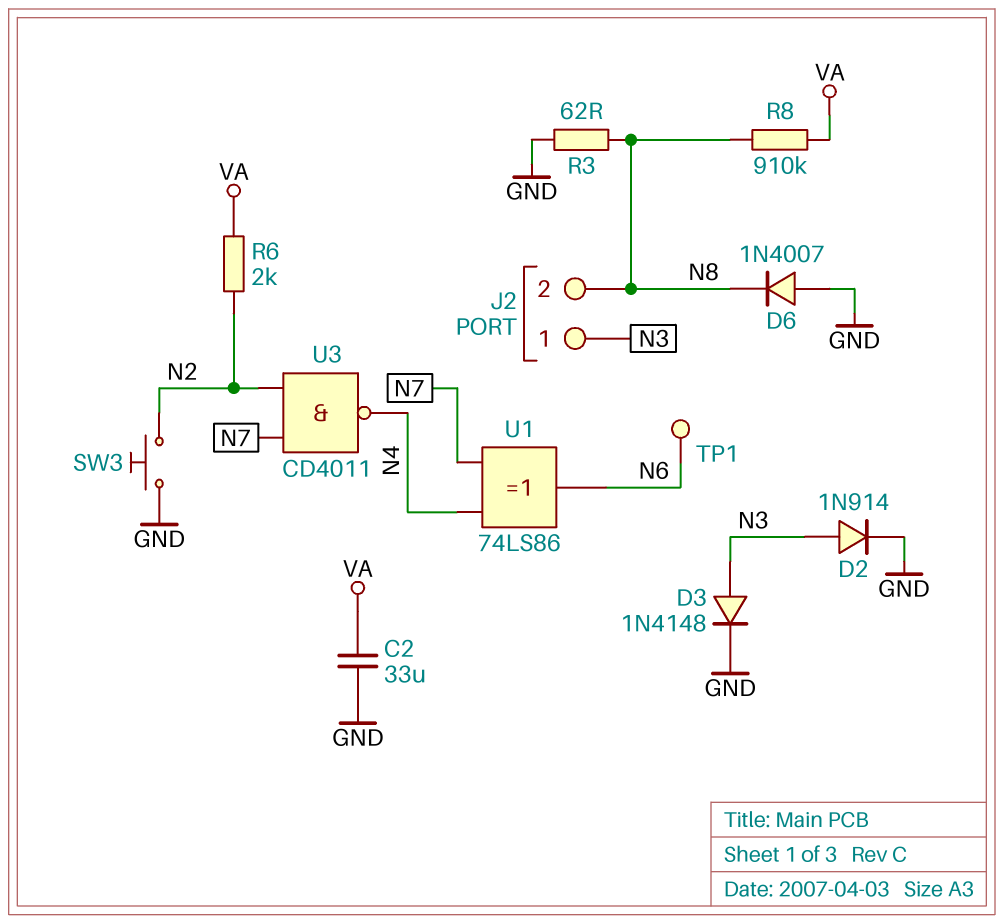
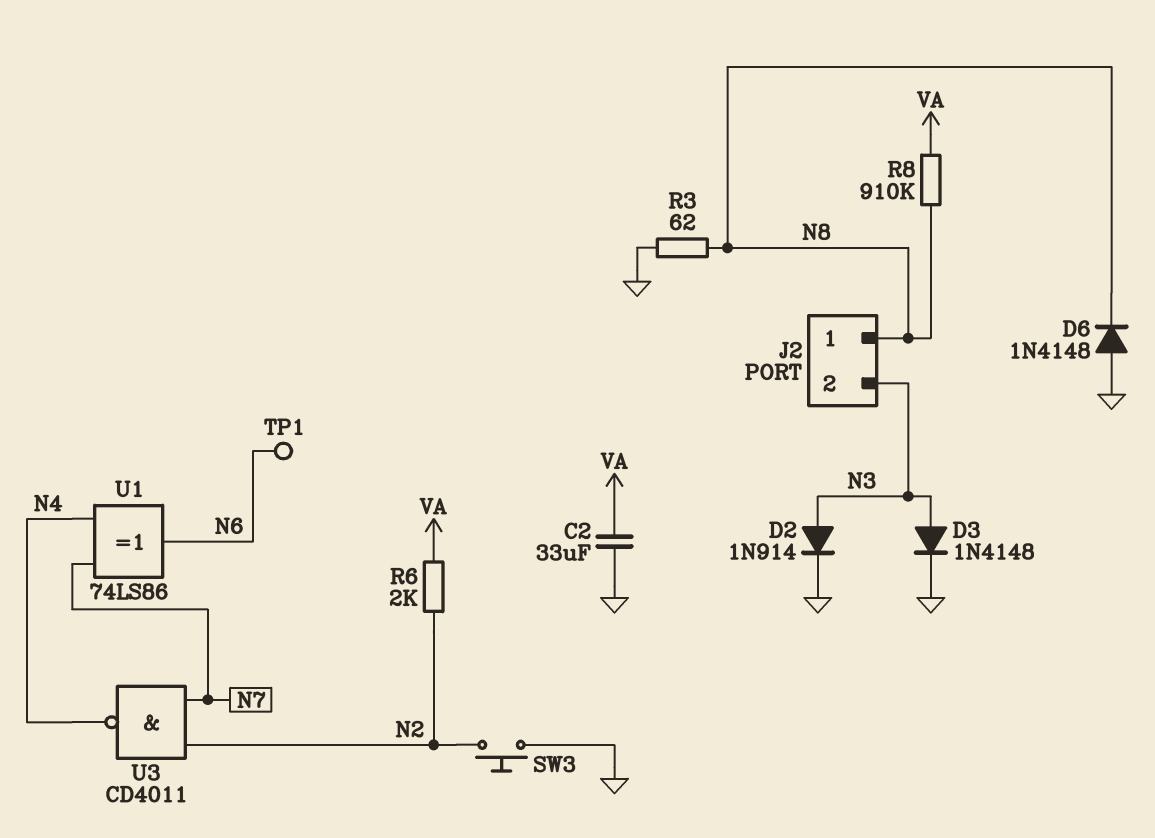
D6: diode 1N4007 (A GND, K N8) -> diode 1N4148 (A GND, K N8)
J2 pin 1: N3 -> N8
J2 pin 2: N8 -> N3

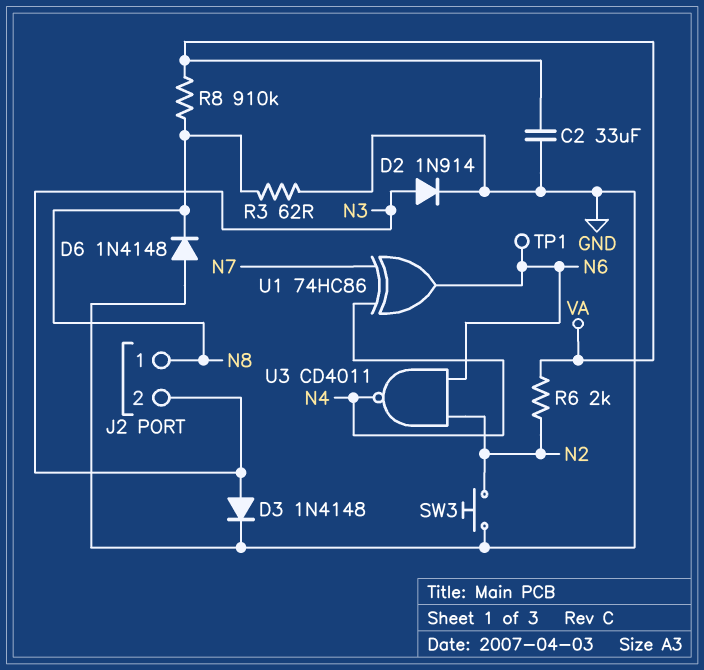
U1: XOR 74LS86 (in N4, in N7, out N6) -> XOR 74HC86 (in N4, in N7, out N6)
U3: NAND CD4011 (in N2, in N7, out N4) -> NAND CD4011 (in N2, in N6, out N4)

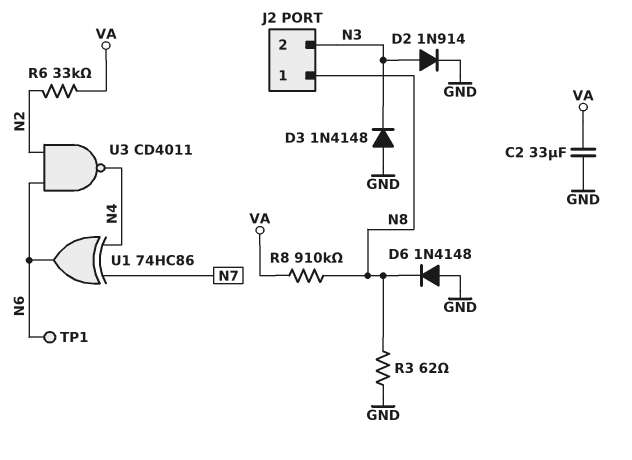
D3: diode 1N4148 (A N3, K GND) -> diode 1N4148 (A GND, K N3)
R6: 2k (N2, VA) -> 33k (N2, VA)
SW3: button (GND, N2) -> none

